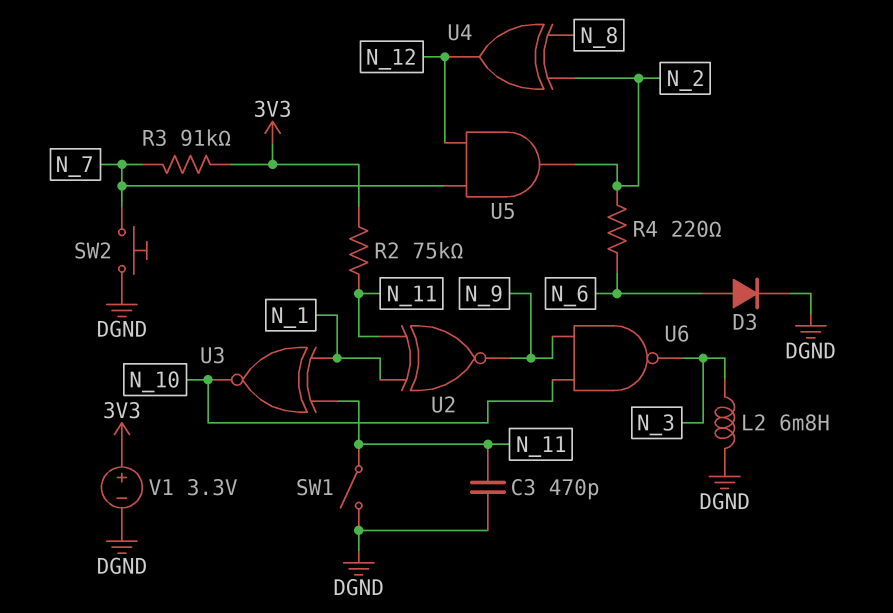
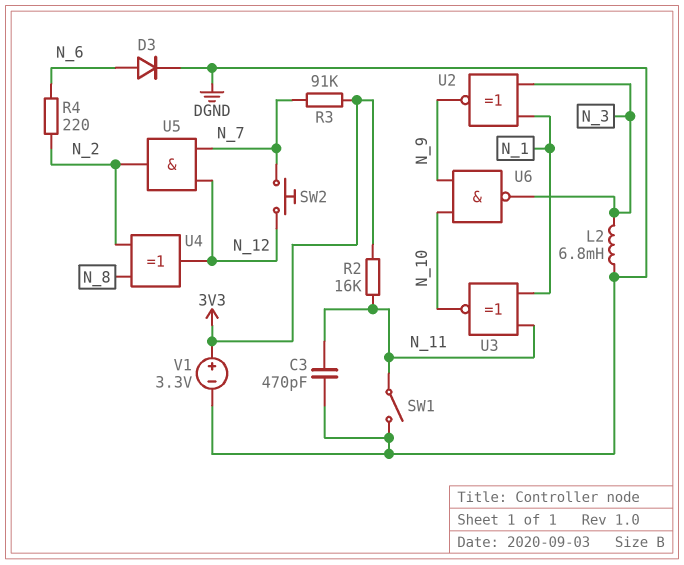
R2: 75k (3V3, N_11) -> 16k (3V3, N_11)
SW2: button (DGND, N_7) -> button (N_7, N_12)
U2: XNOR (in N_1, in N_11, out N_9) -> XNOR (in N_1, in N_3, out N_9)

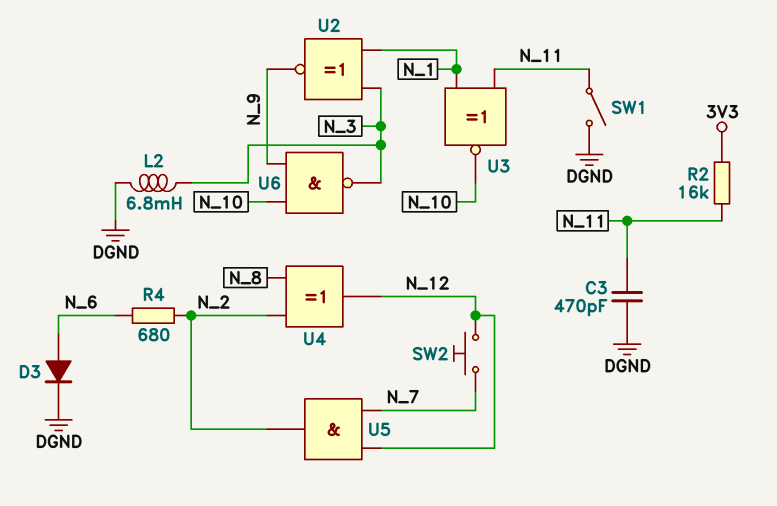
R3: 91k (3V3, N_7) -> none
R4: 220 (N_2, N_6) -> 680 (N_2, N_6)
V1: 3.3V (plus 3V3, minus DGND) -> none

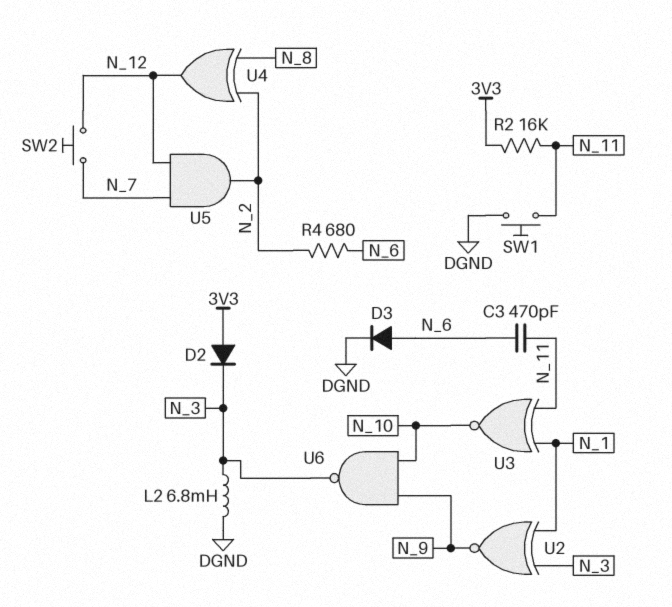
C3: 470pF (DGND, N_11) -> 470pF (N_6, N_11)
D2: none -> diode (A 3V3, K N_3)
SW1: switch (DGND, N_11) -> button (DGND, N_11)

